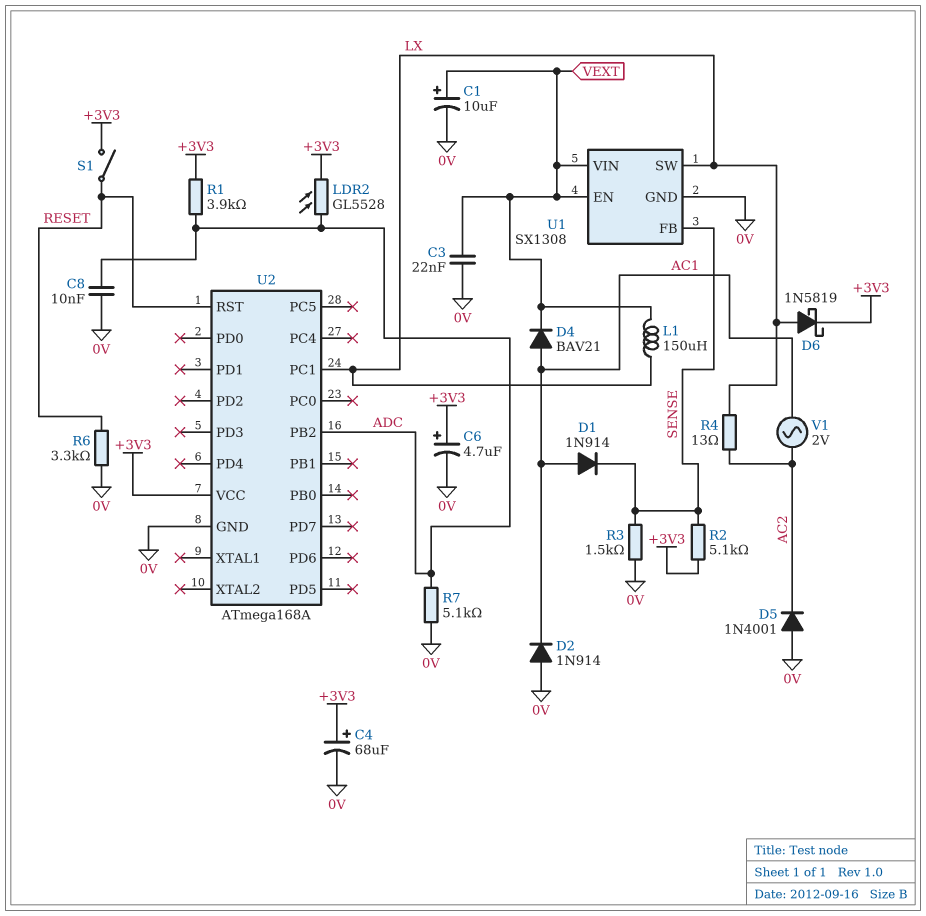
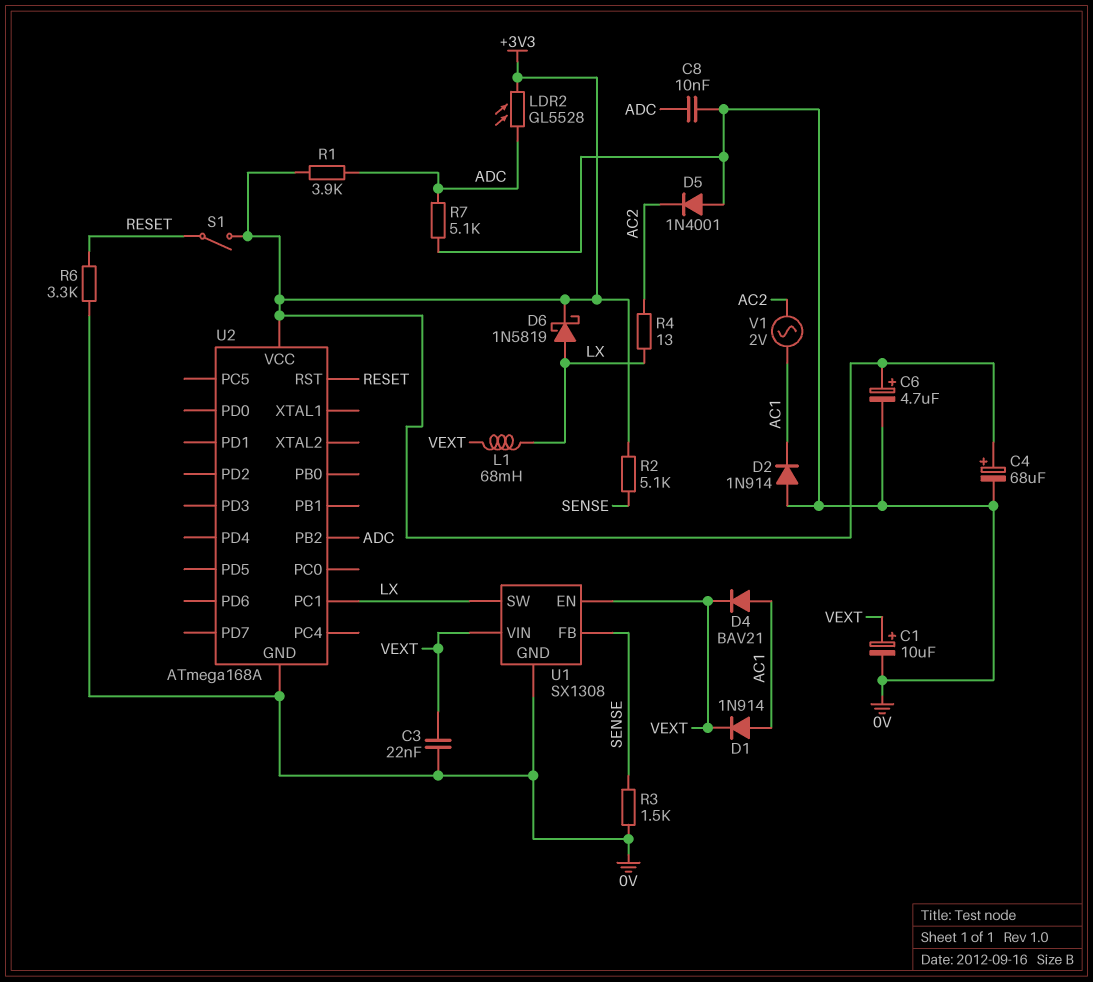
D1: diode 1N914 (A AC1, K SENSE) -> diode 1N914 (A AC1, K VEXT)
L1: 150uH (LX, VEXT) -> 68mH (LX, VEXT)

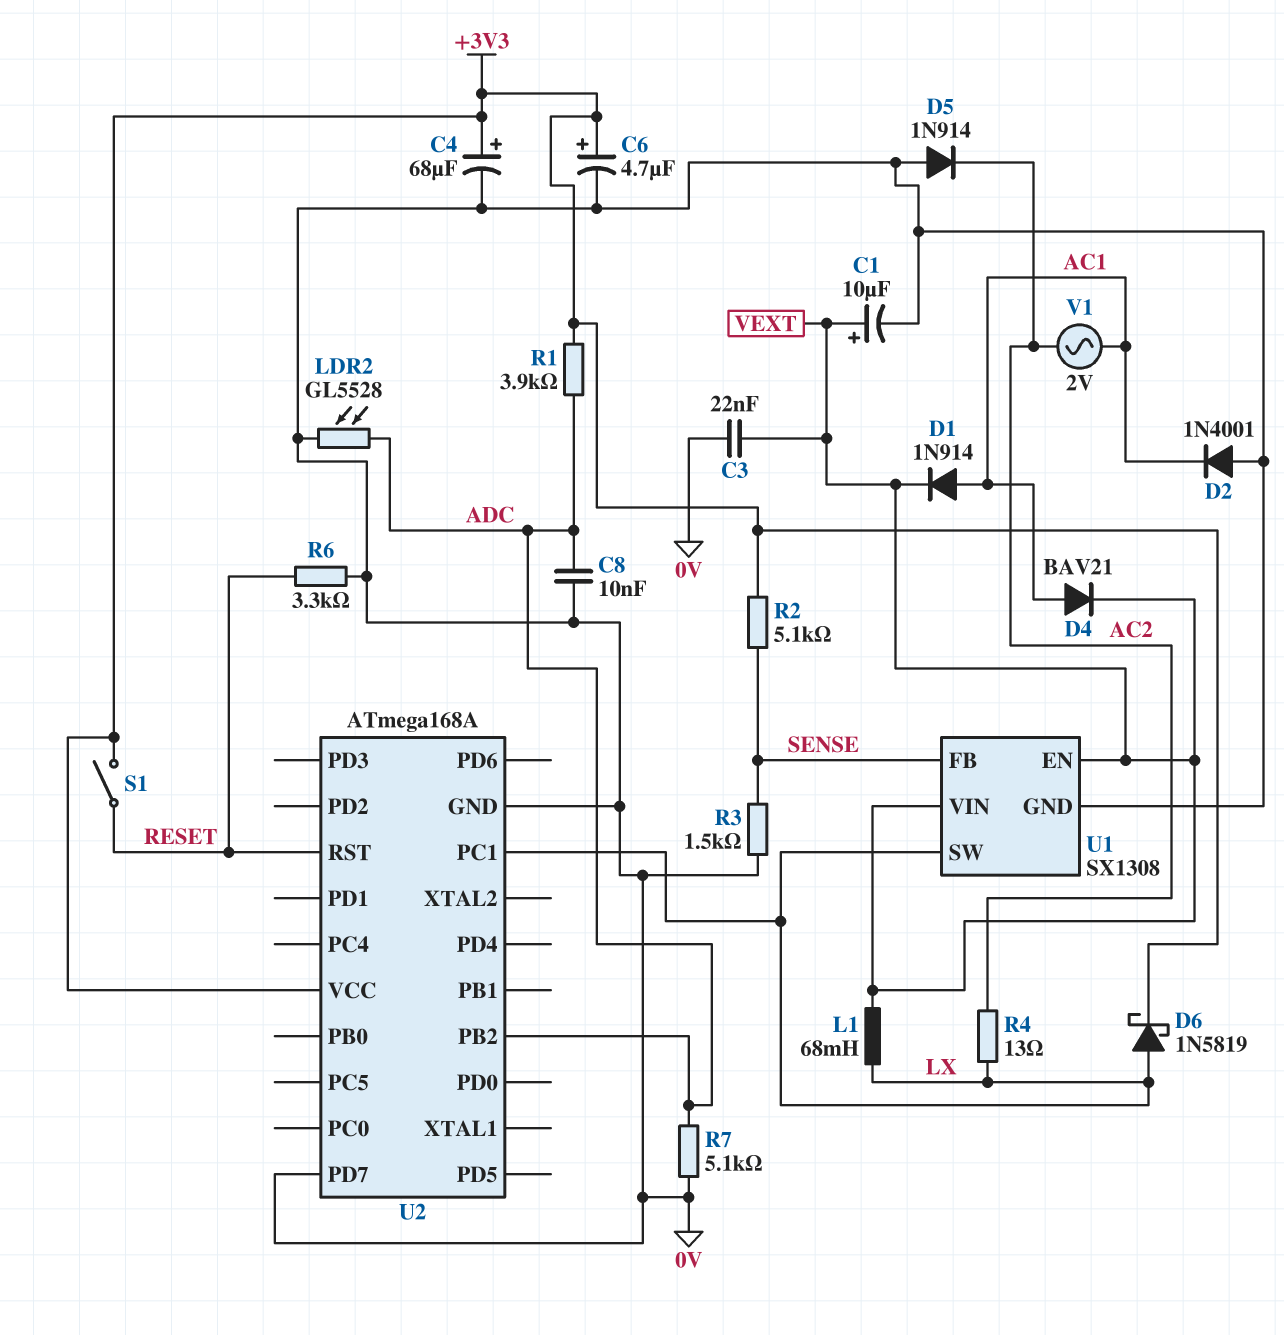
D2: diode 1N914 (A 0V, K AC1) -> diode 1N4001 (A 0V, K AC1)
D5: diode 1N4001 (A 0V, K AC2) -> diode 1N914 (A 0V, K AC2)
LDR2: GL5528 (+3V3, ADC) -> GL5528 (0V, ADC)
U2 pin PD7: none -> 0V

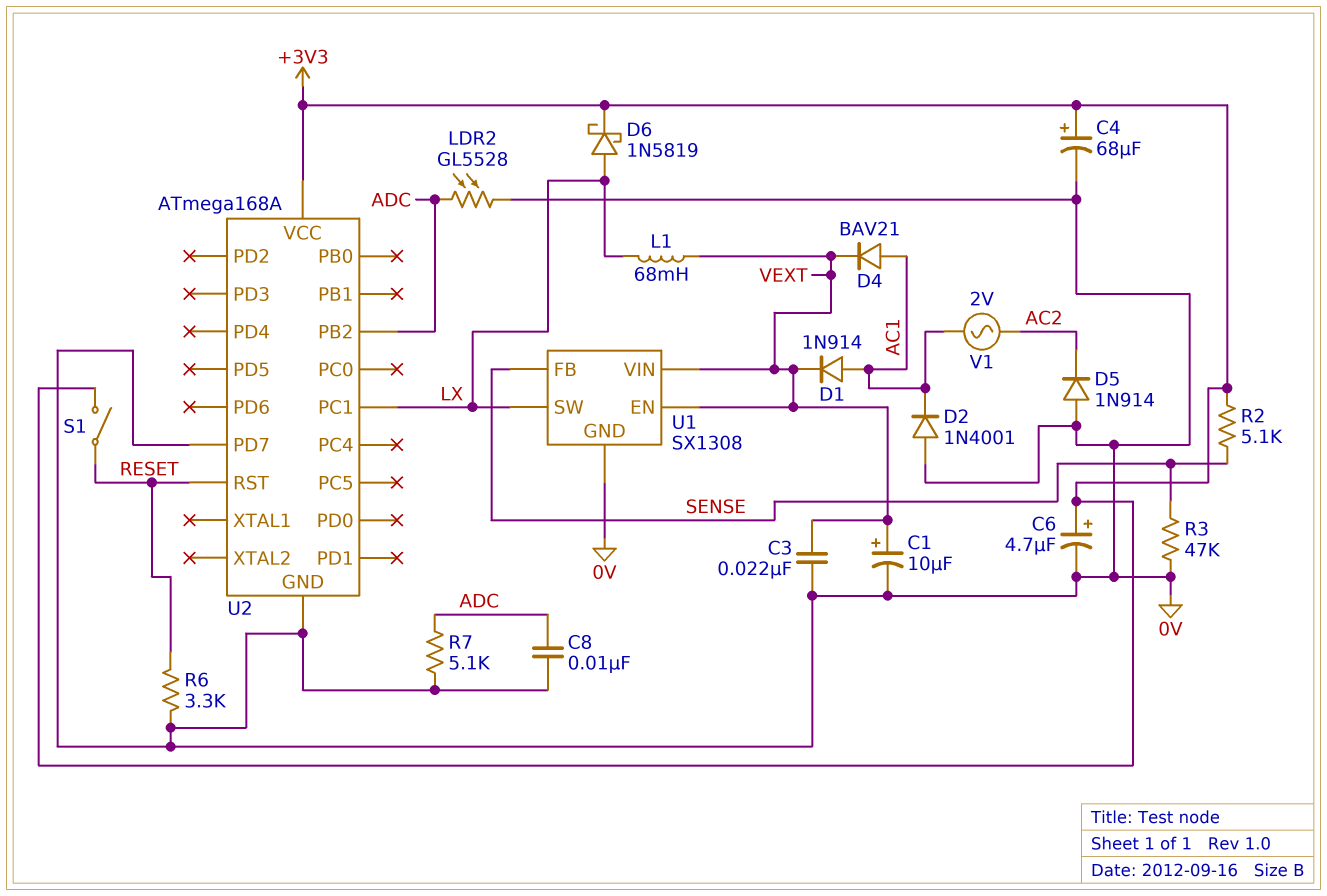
R1: 3.9k (+3V3, ADC) -> none
R3: 1.5k (0V, SENSE) -> 47k (0V, SENSE)
R4: 13 (AC2, LX) -> none

